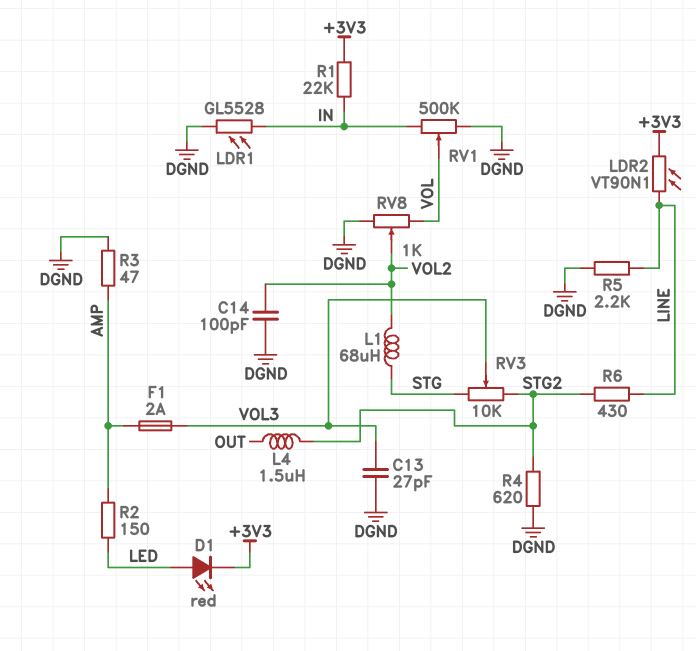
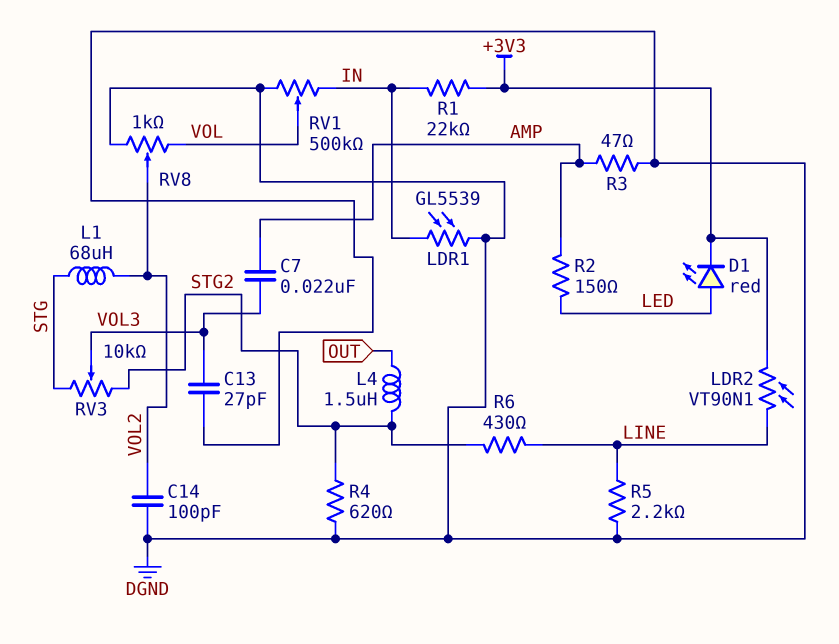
C7: none -> 22nF (AMP, VOL3)
F1: 2A (AMP, VOL3) -> none
LDR1: GL5528 (DGND, IN) -> GL5539 (DGND, IN)

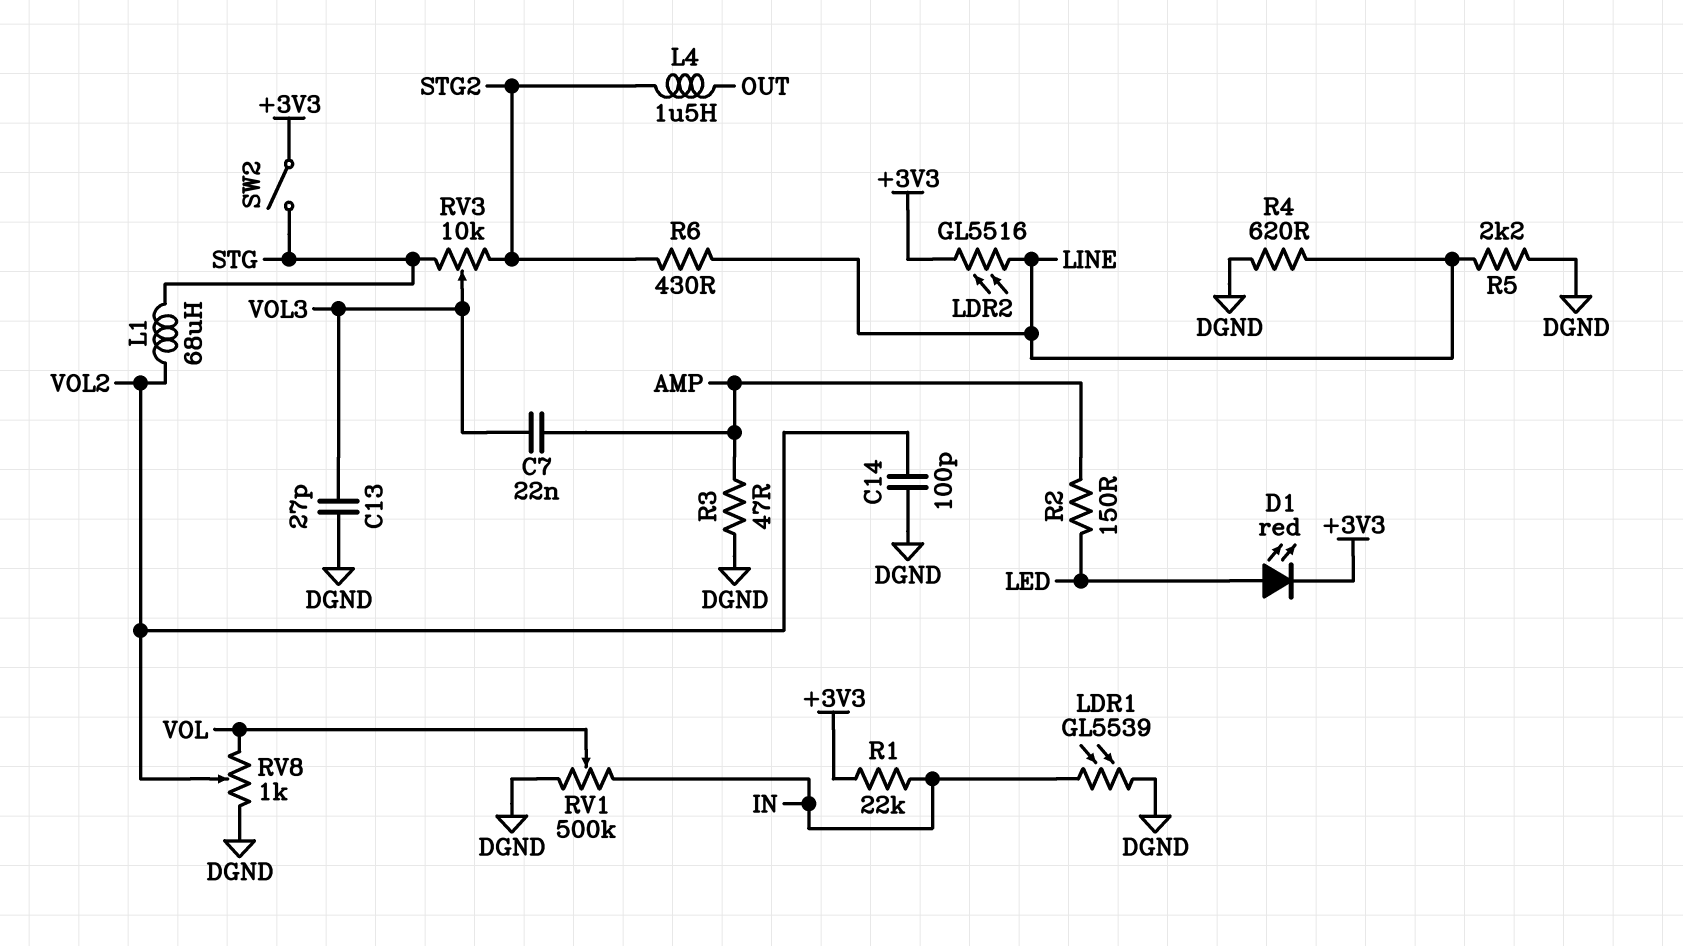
LDR2: VT90N1 (+3V3, LINE) -> GL5516 (+3V3, LINE)
R4: 620 (DGND, STG2) -> 620 (DGND, LINE)
SW2: none -> switch (+3V3, STG)

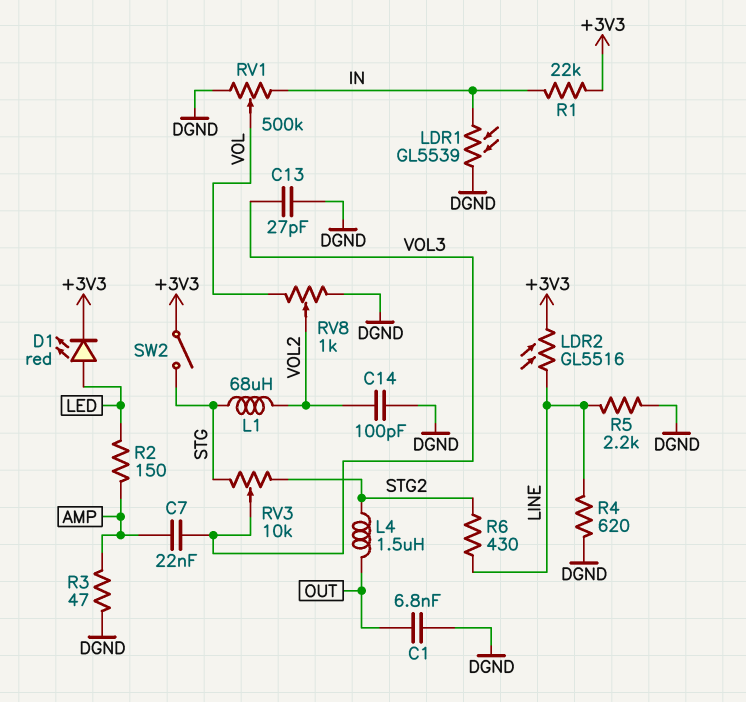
C1: none -> 6.8nF (DGND, OUT)

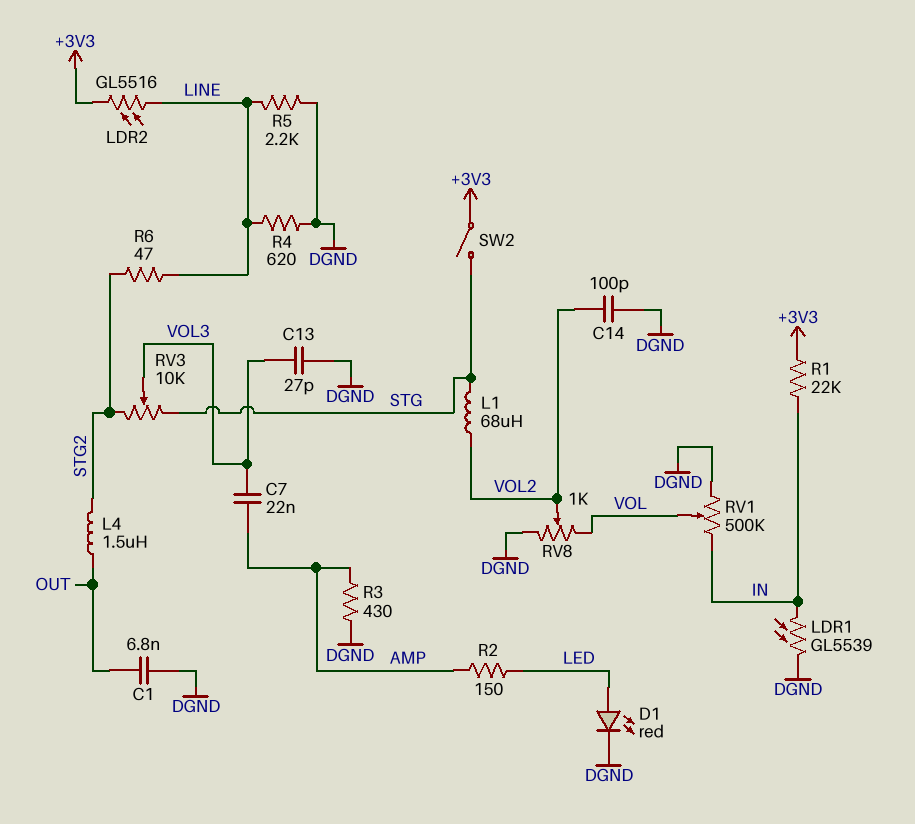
D1: LED red (A LED, K +3V3) -> LED red (A LED, K DGND)
R3: 47 (AMP, DGND) -> 430 (AMP, DGND)
R6: 430 (LINE, STG2) -> 47 (LINE, STG2)

